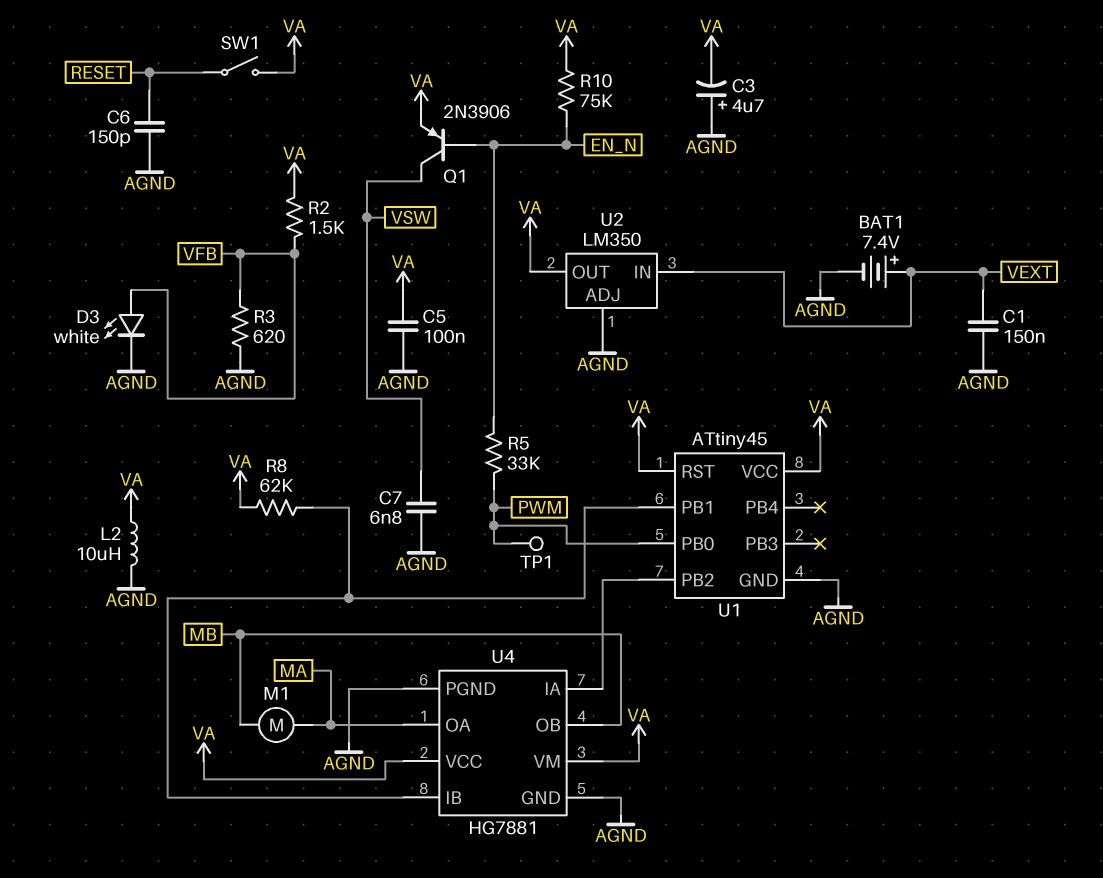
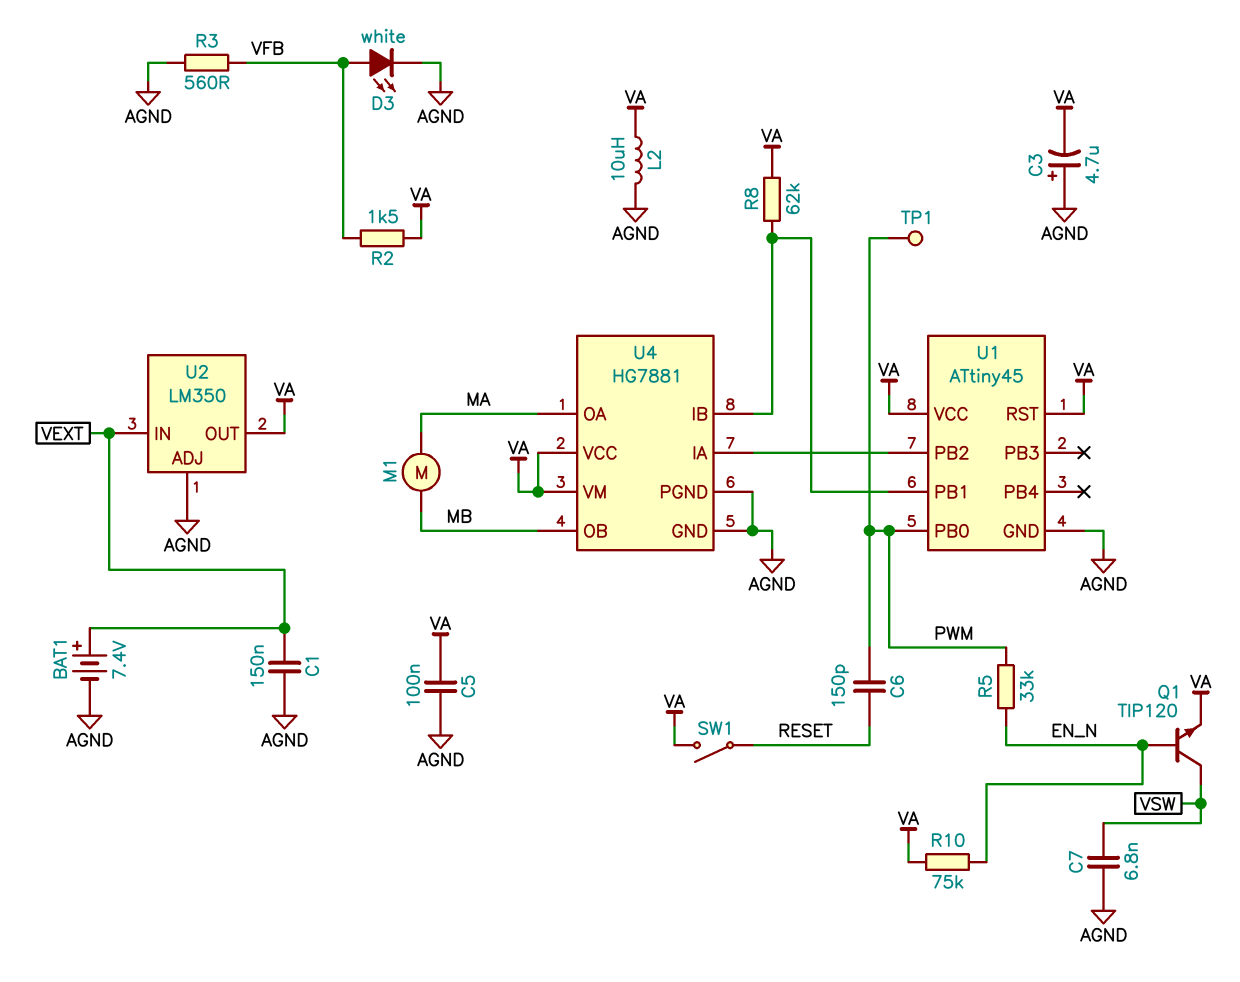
C6: 150pF (AGND, RESET) -> 150pF (PWM, RESET)
Q1: PNP 2N3906 (B EN_N, C VSW, E VA) -> NPN TIP120 (B EN_N, C VSW, E VA)
R3: 620 (AGND, VFB) -> 560 (AGND, VFB)

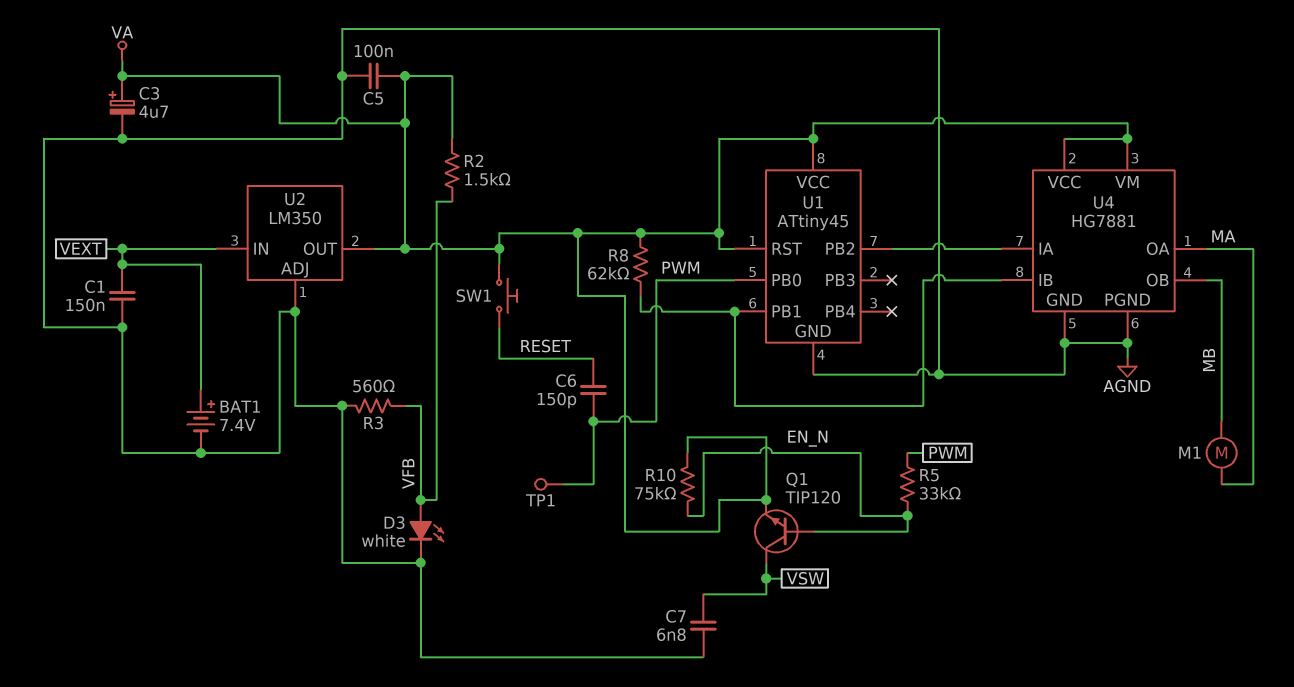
C3: 4.7uF (plus AGND, minus VA) -> 4.7uF (plus VA, minus AGND)
L2: 10uH (AGND, VA) -> none
SW1: switch (RESET, VA) -> button (RESET, VA)

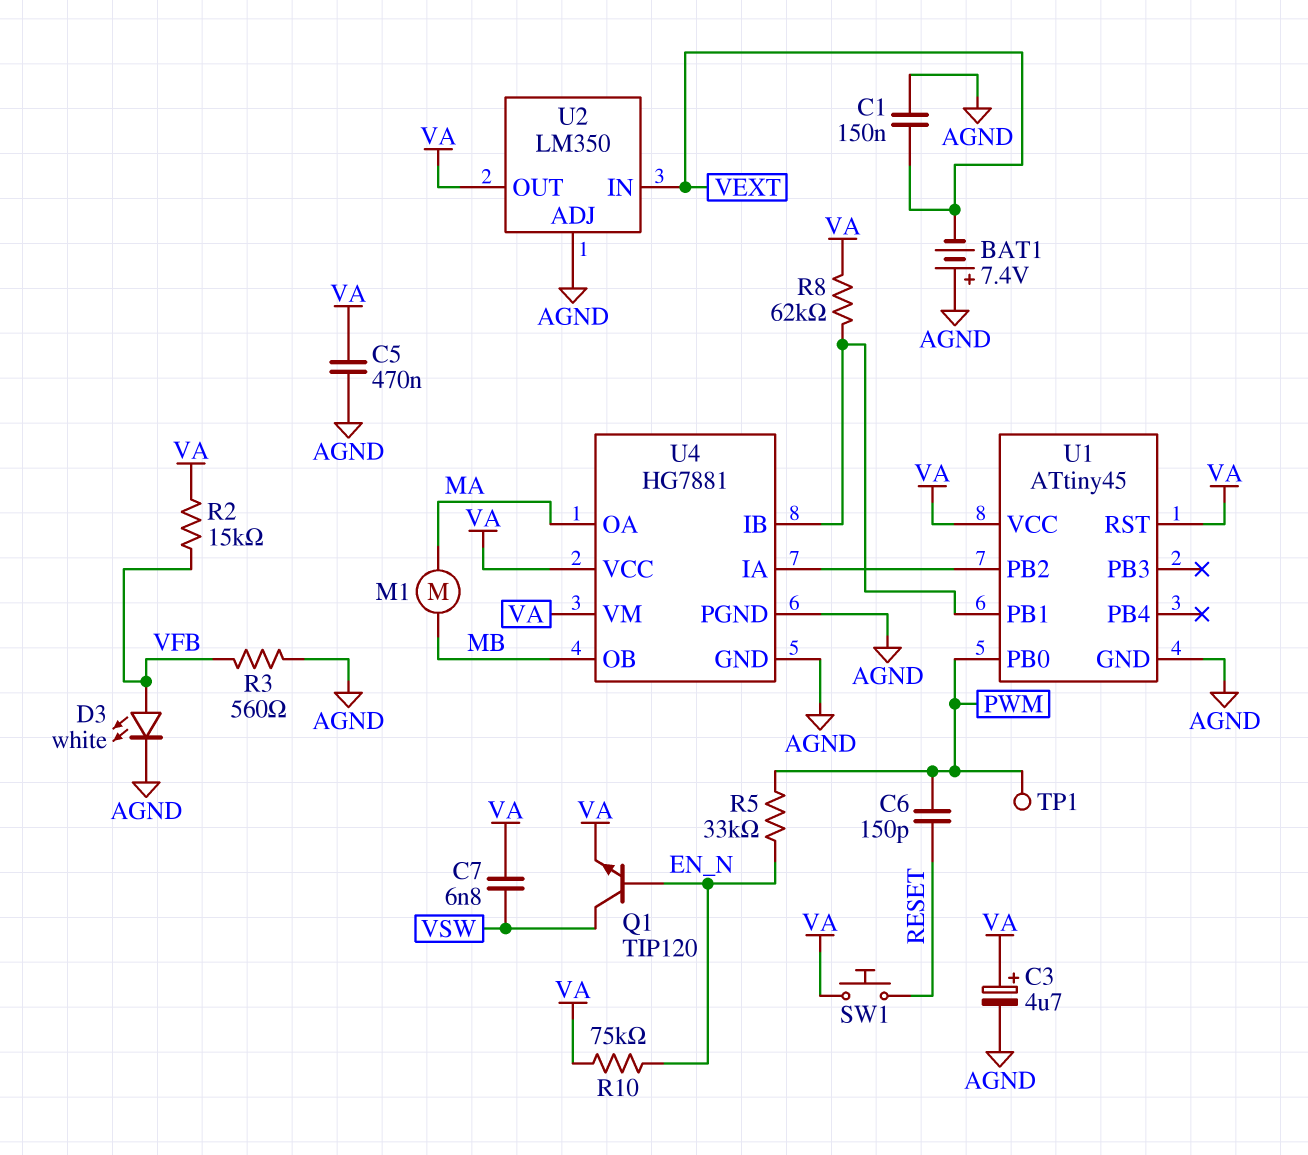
BAT1: 7.4V (plus VEXT, minus AGND) -> 7.4V (plus AGND, minus VEXT)
C5: 100nF (AGND, VA) -> 470nF (AGND, VA)
C7: 6.8nF (AGND, VSW) -> 6.8nF (VA, VSW)
R2: 1.5k (VA, VFB) -> 15k (VA, VFB)

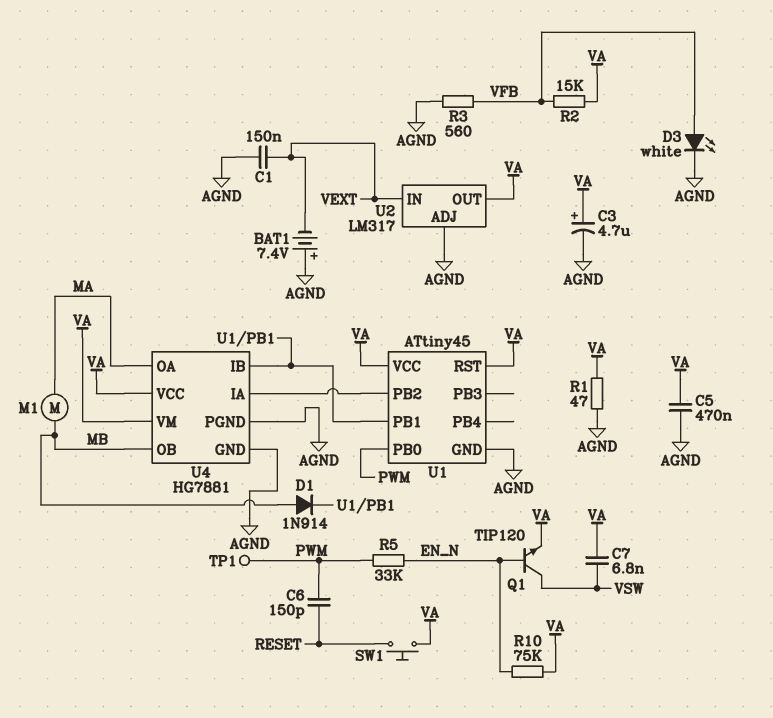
D1: none -> diode 1N914 (A MB, K U1/PB1)
R1: none -> 47 (AGND, VA)
R8: 62k (U1/PB1, VA) -> none
U2: LM350 -> LM317

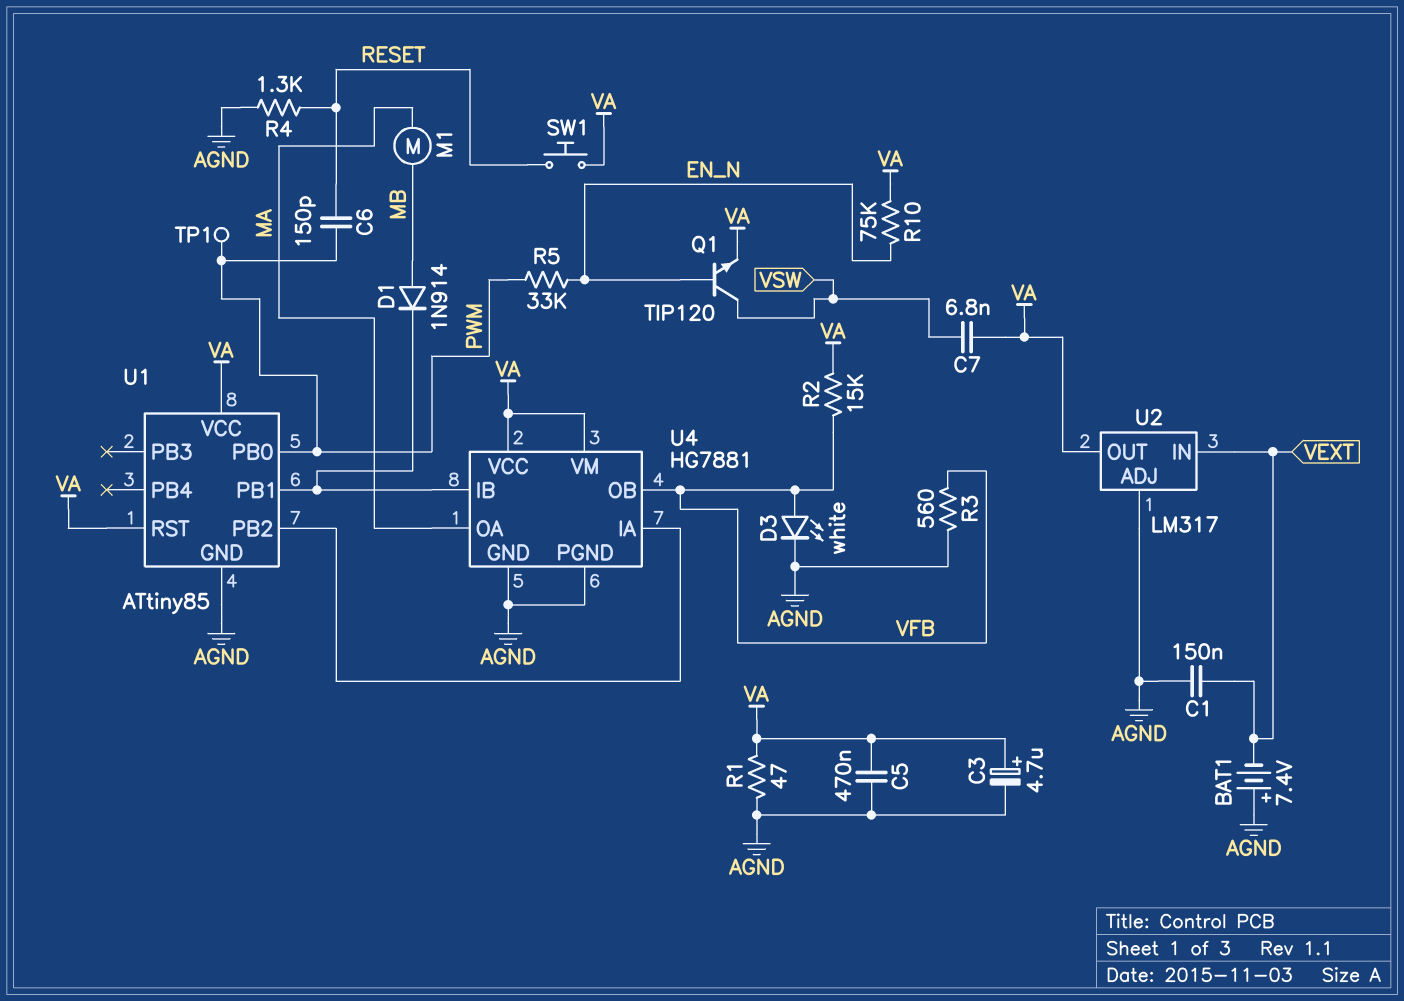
R4: none -> 1.3k (AGND, RESET)
U1: ATtiny45 -> ATtiny85
U4 pin OB: MB -> VFB

